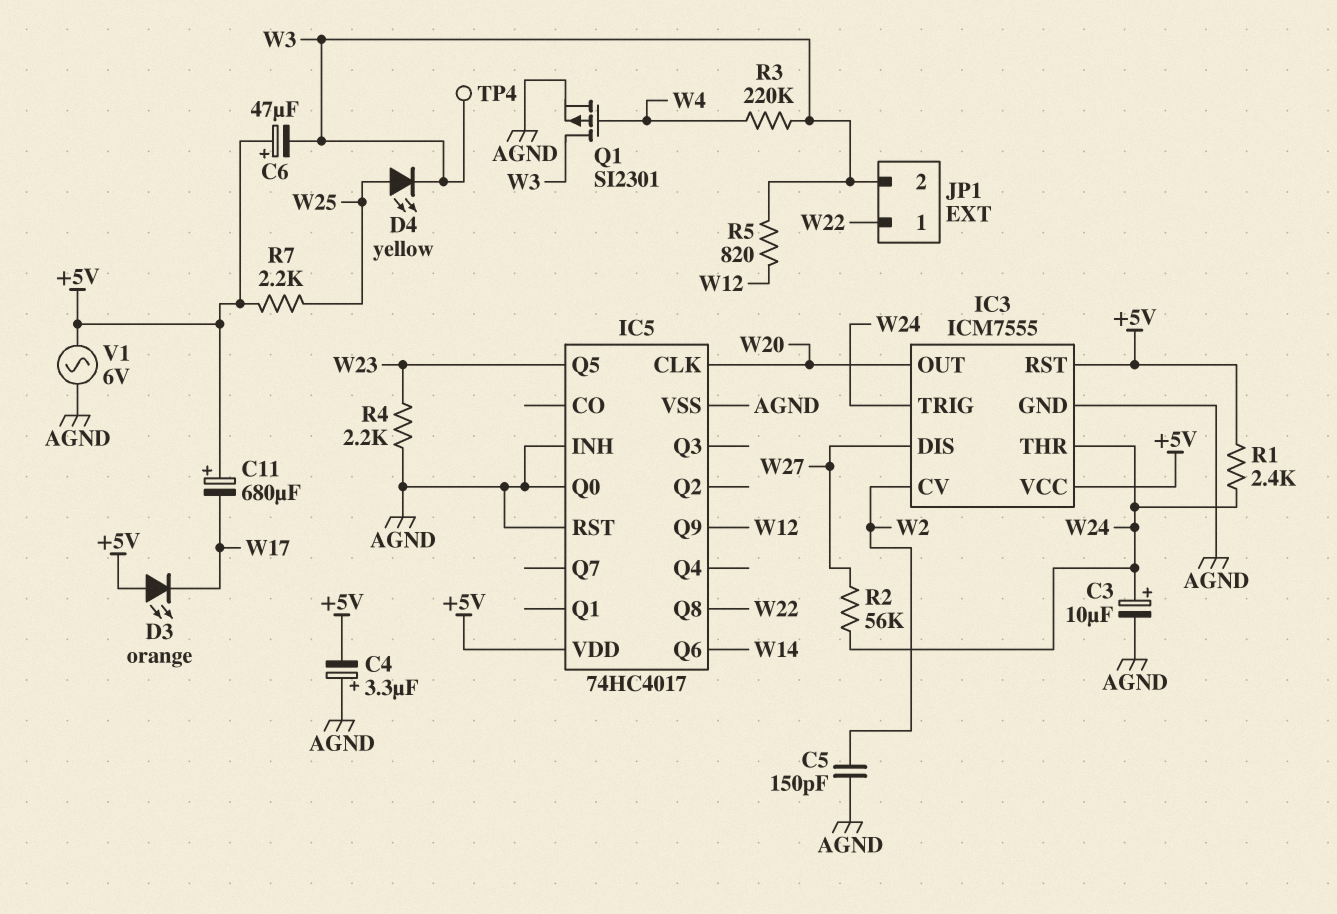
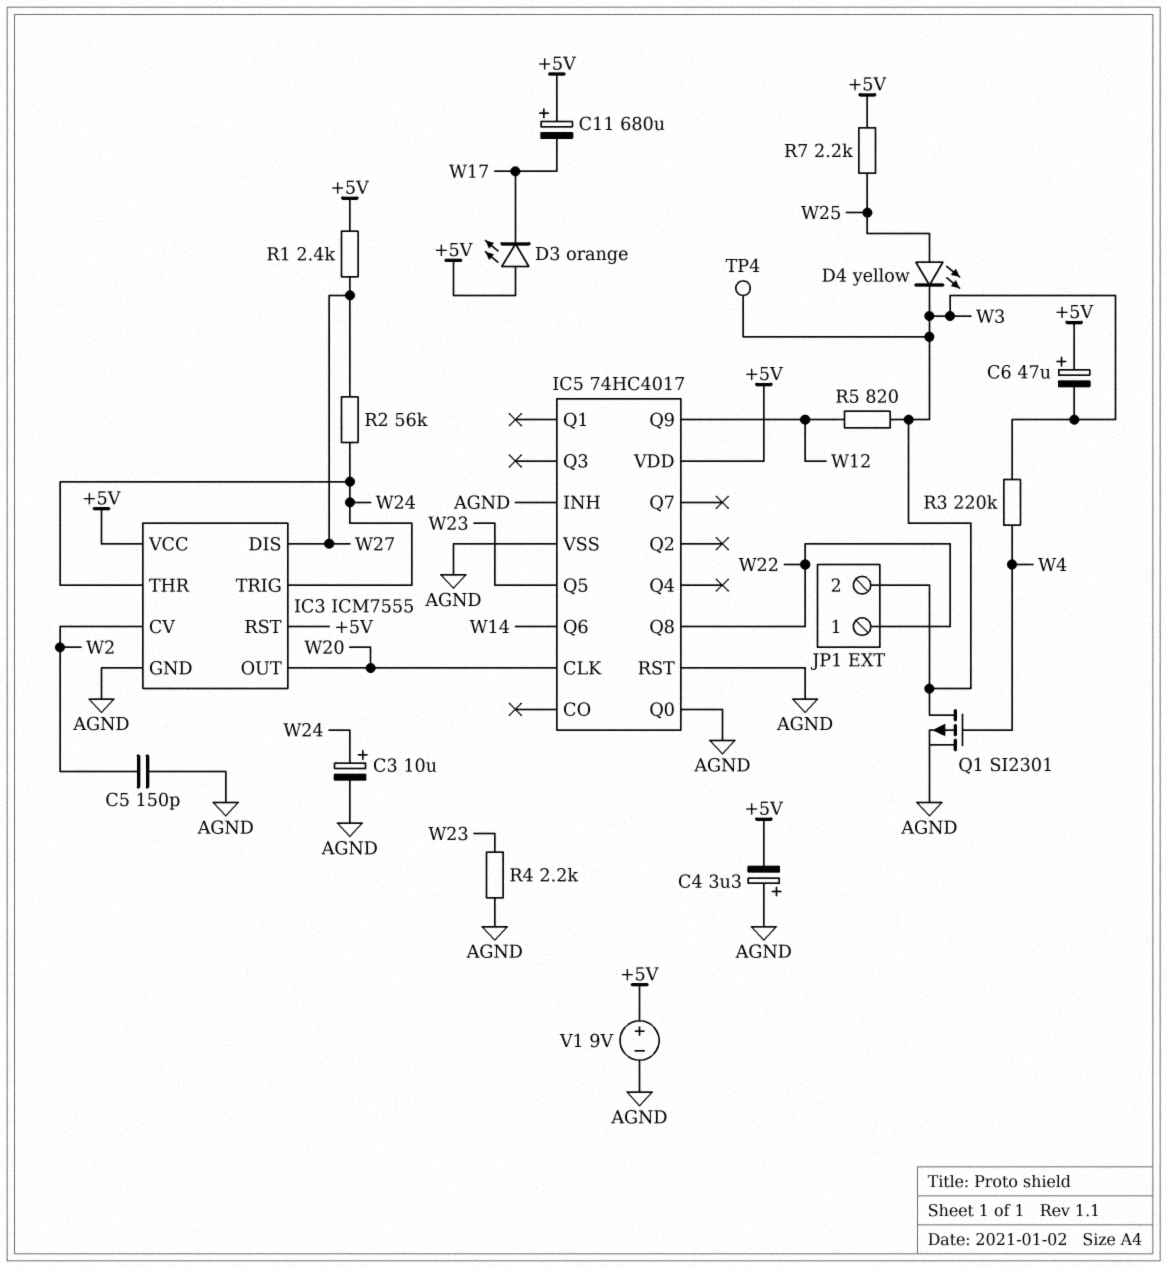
R1: 2.4k (+5V, W24) -> 2.4k (+5V, W27)
V1: AC 6V (+5V, AGND) -> 9V (plus +5V, minus AGND)

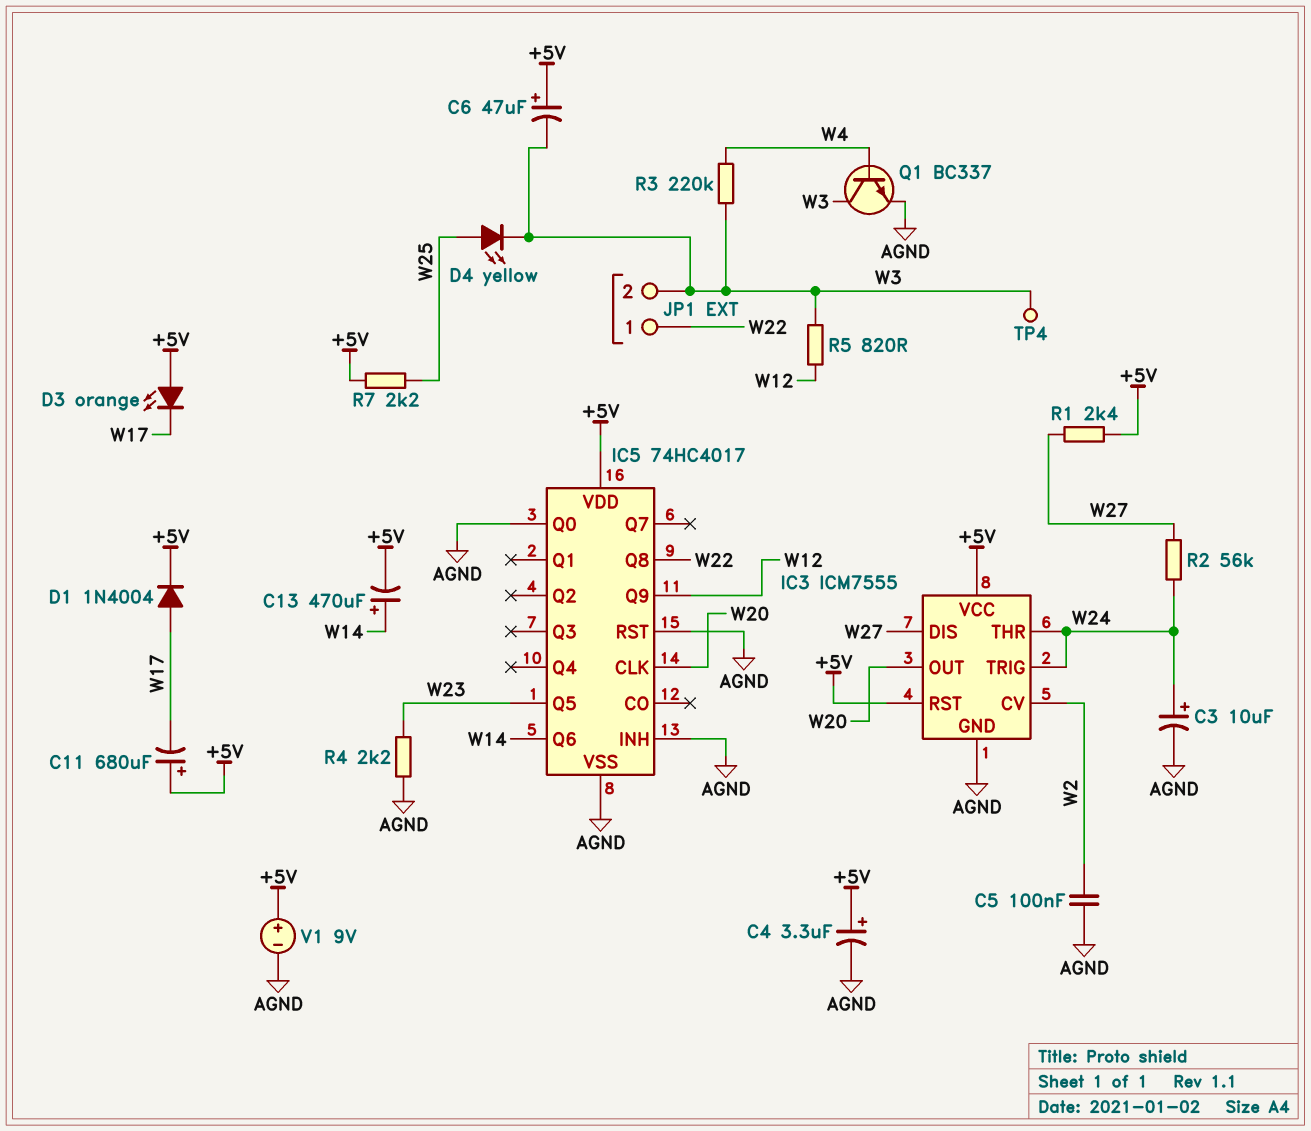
C4: 3.3uF (plus AGND, minus +5V) -> 3.3uF (plus +5V, minus AGND)
C5: 150pF (AGND, W2) -> 100nF (AGND, W2)
C13: none -> 470uF (plus W14, minus +5V)
D1: none -> diode 1N4004 (A W17, K +5V)
Q1: PMOS SI2301 (G W4, D W3, S AGND) -> NPN BC337 (B W4, C W3, E AGND)

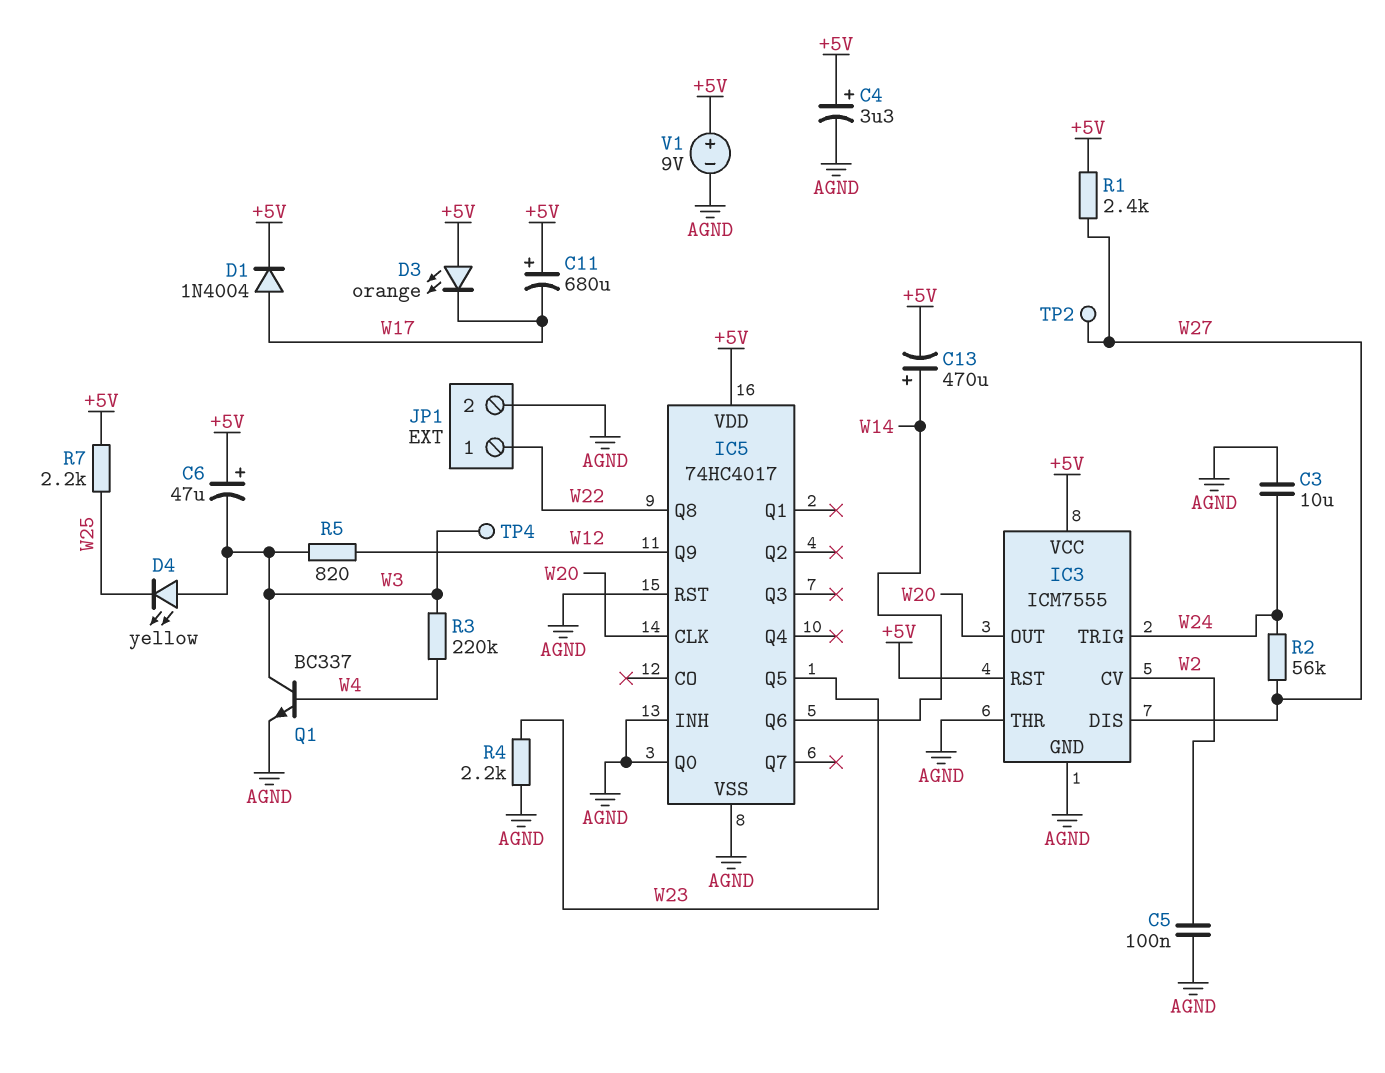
C3: 10uF (plus W24, minus AGND) -> 10uF (AGND, W24)
D4: LED yellow (A W25, K W3) -> LED yellow (A W3, K W25)
IC3 pin THR: W24 -> AGND
JP1 pin 2: W3 -> AGND
TP2: none -> test point (W27)

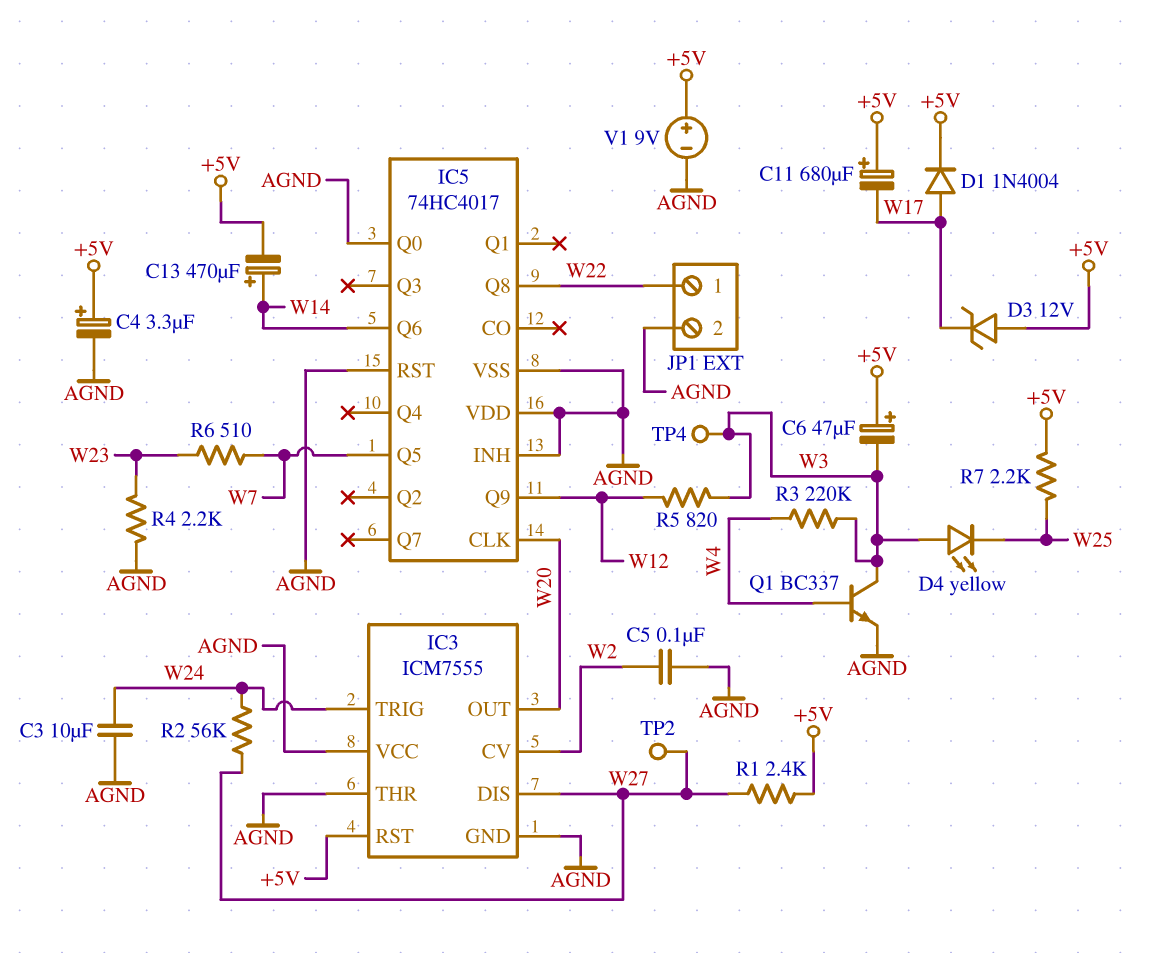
D3: LED orange (A +5V, K W17) -> zener 12V (A +5V, K W17)
IC3 pin VCC: +5V -> AGND
IC5 pin Q5: W23 -> W7
IC5 pin VDD: +5V -> AGND
R6: none -> 510 (W7, W23)

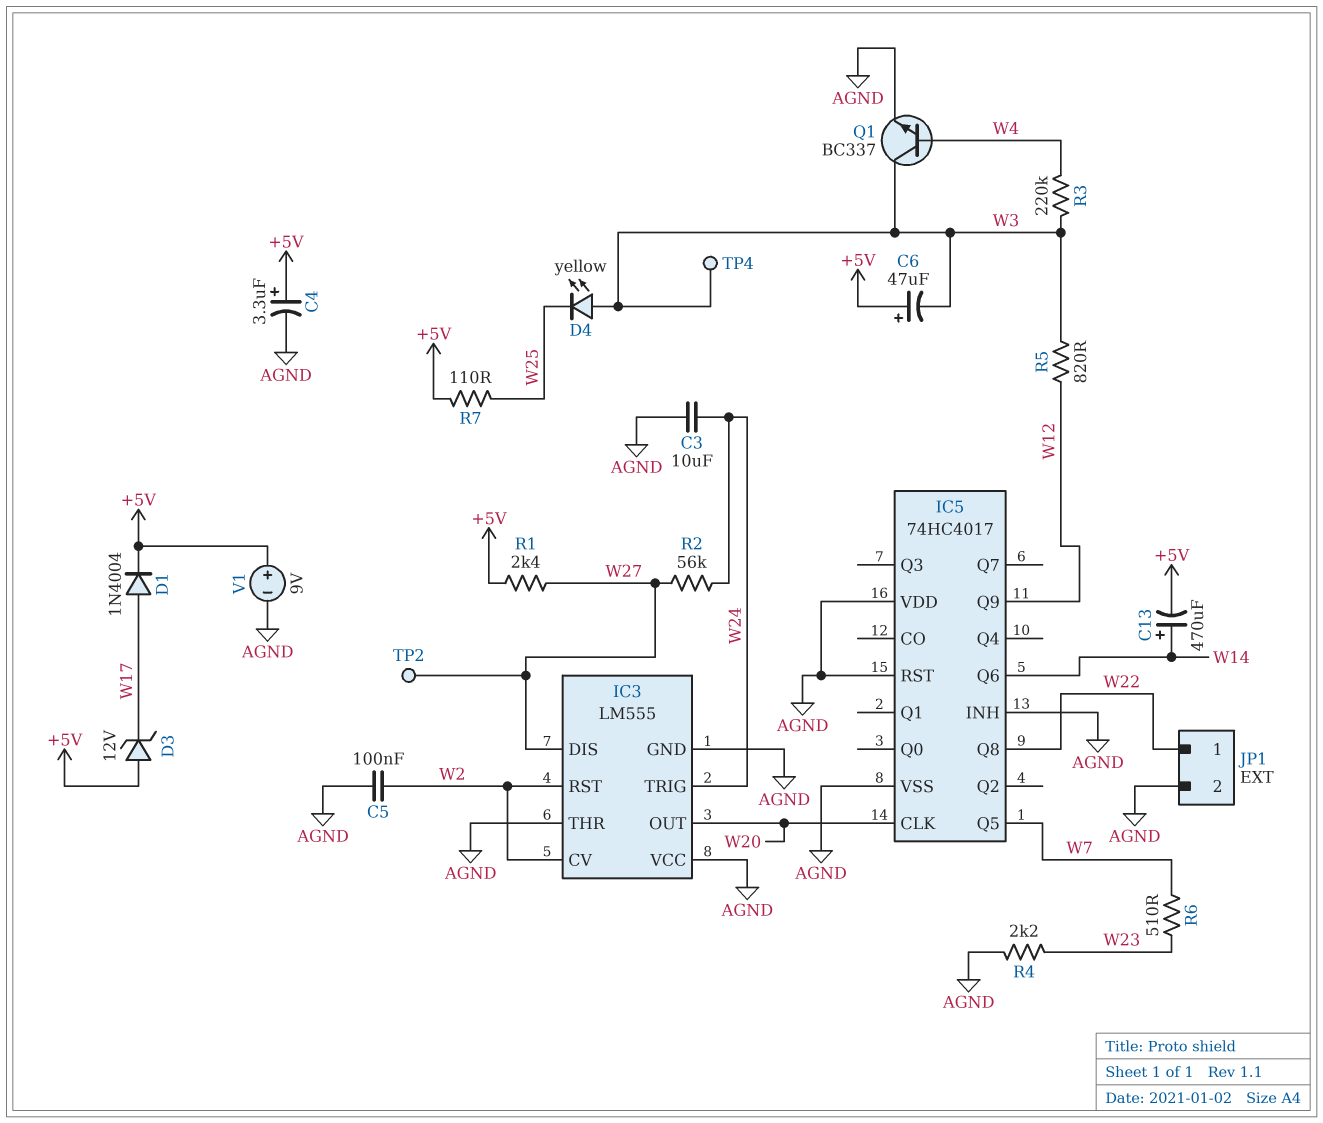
C11: 680uF (plus +5V, minus W17) -> none
IC3: ICM7555 -> LM555
IC3 pin RST: +5V -> W2
IC5 pin Q0: AGND -> none
R7: 2.2k (+5V, W25) -> 110 (+5V, W25)

